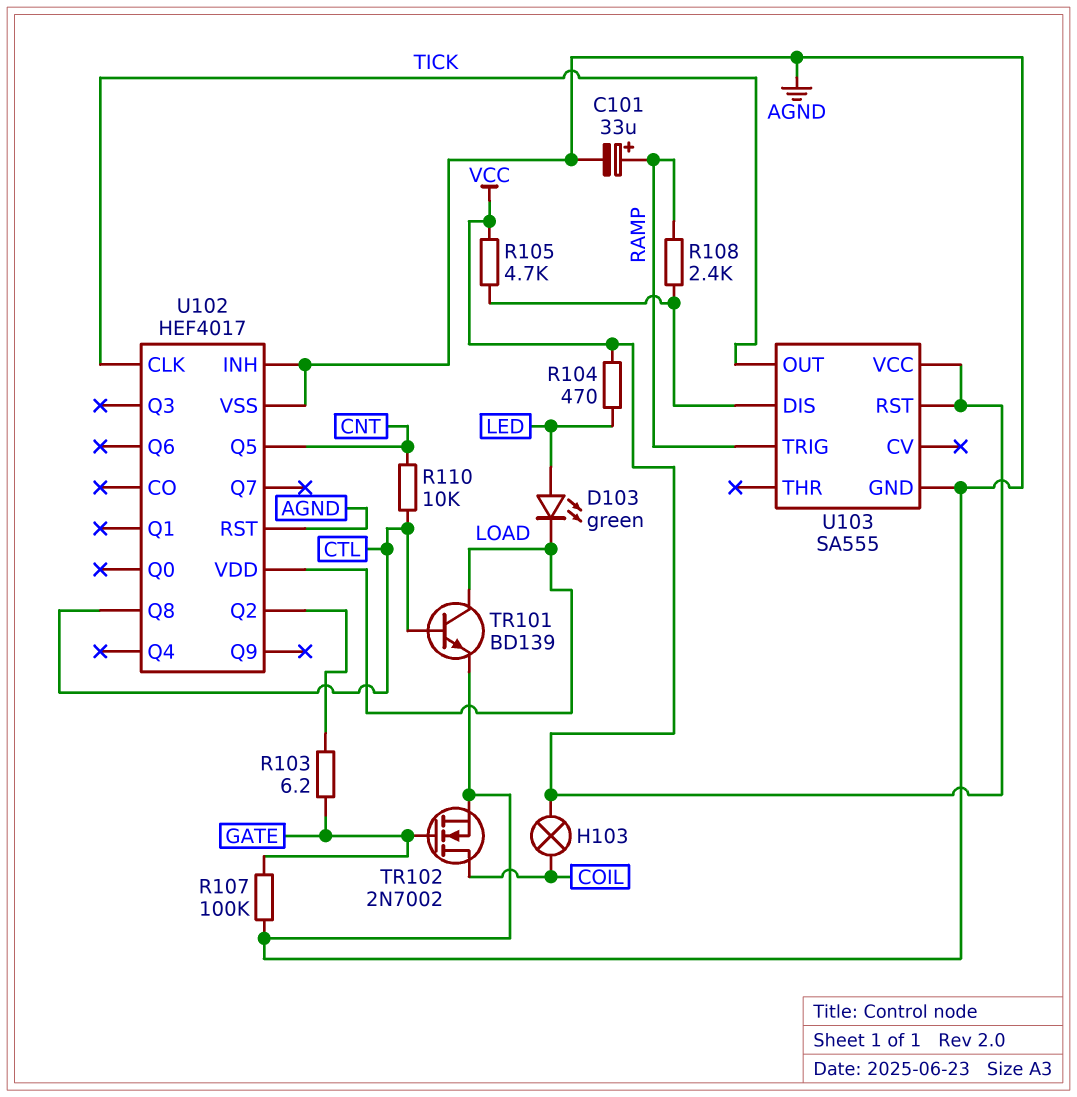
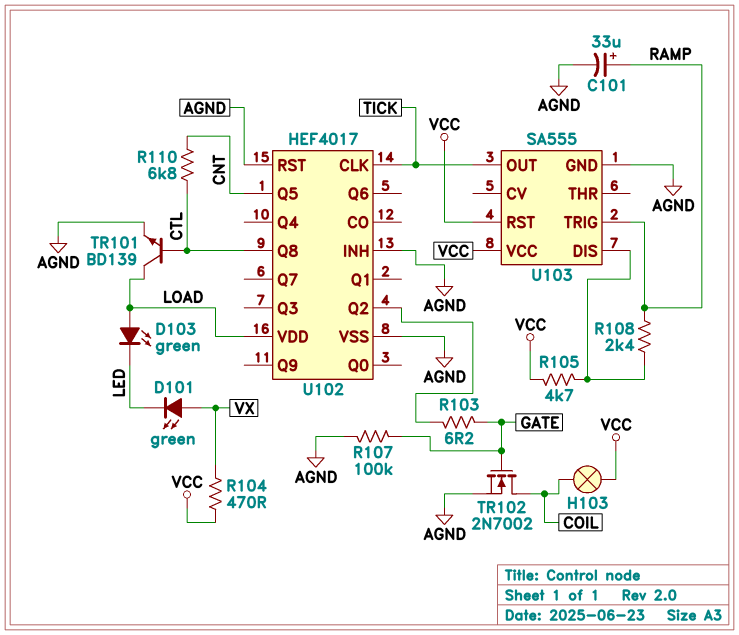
D101: none -> LED green (A VX, K LED)
D103: LED green (A LED, K LOAD) -> LED green (A LOAD, K LED)
R104: 470 (LED, VCC) -> 470 (VCC, VX)
R110: 10k (CNT, CTL) -> 6.8k (CNT, CTL)

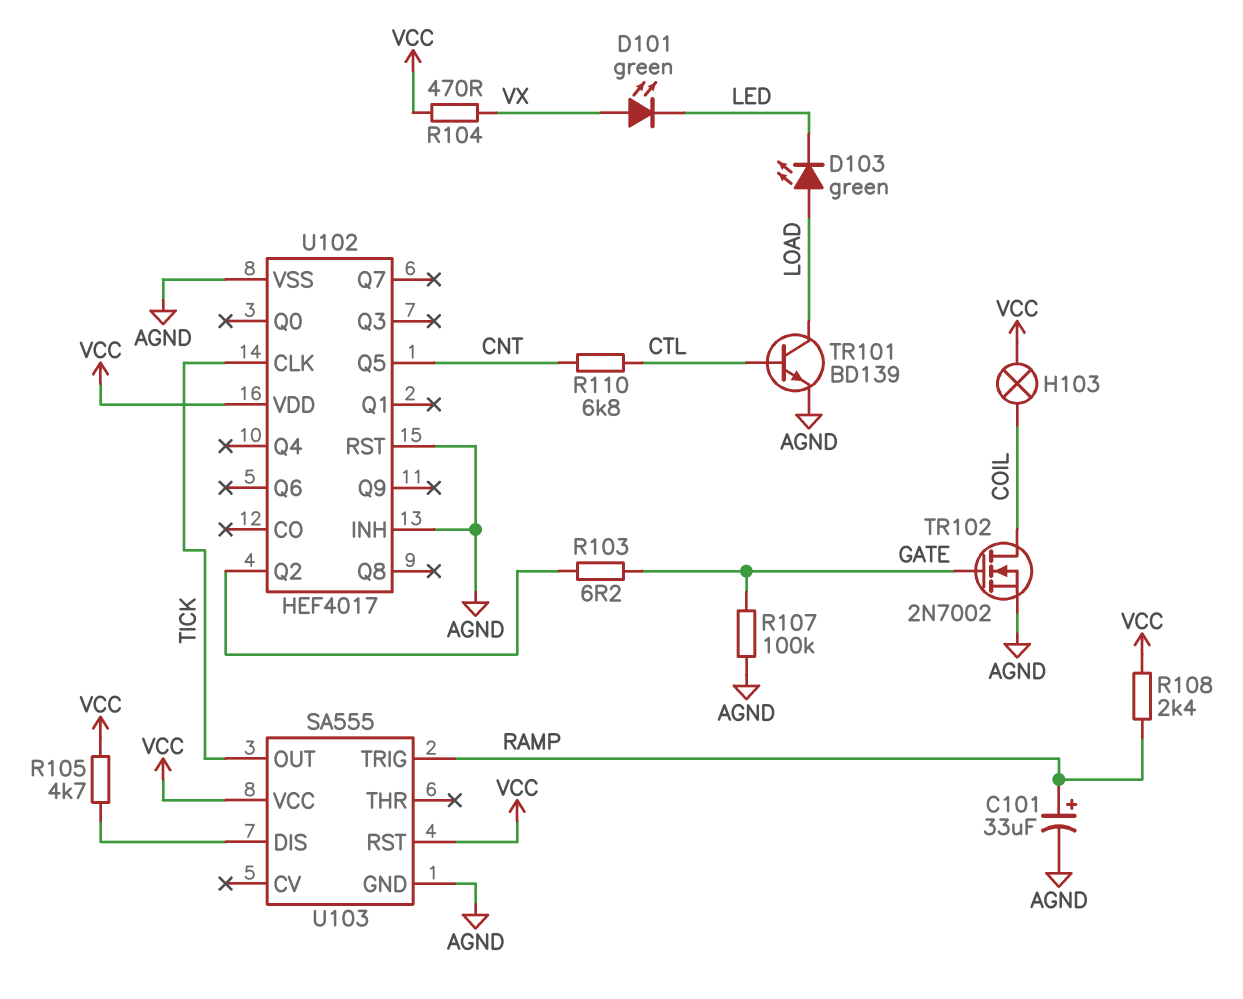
R108: 2.4k (RAMP, U103/DIS) -> 2.4k (RAMP, VCC)
U102 pin Q8: CTL -> none
U102 pin VDD: LOAD -> VCC

